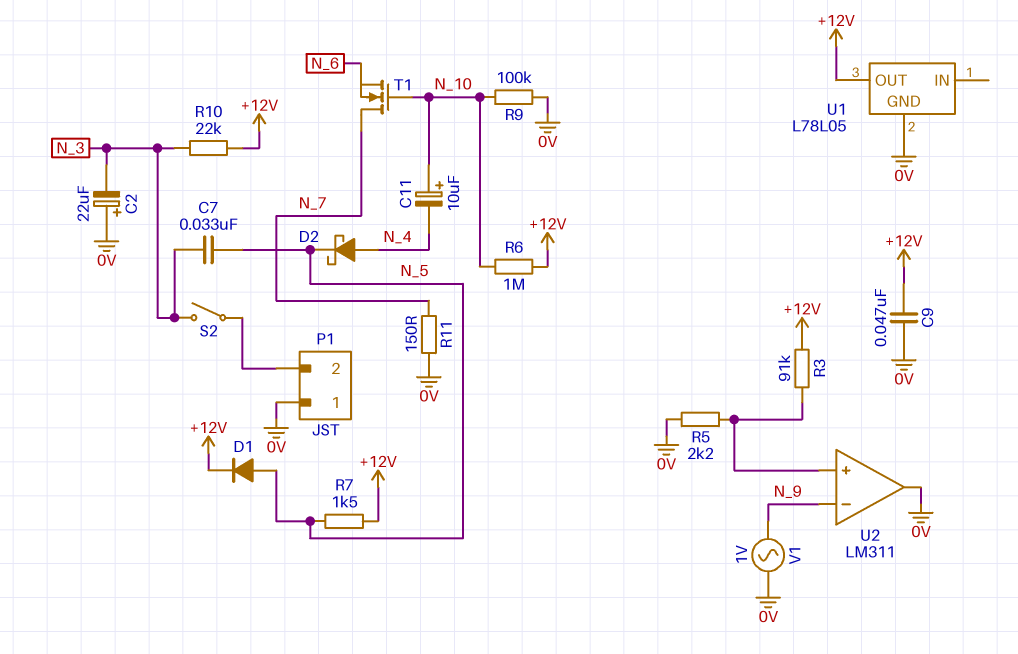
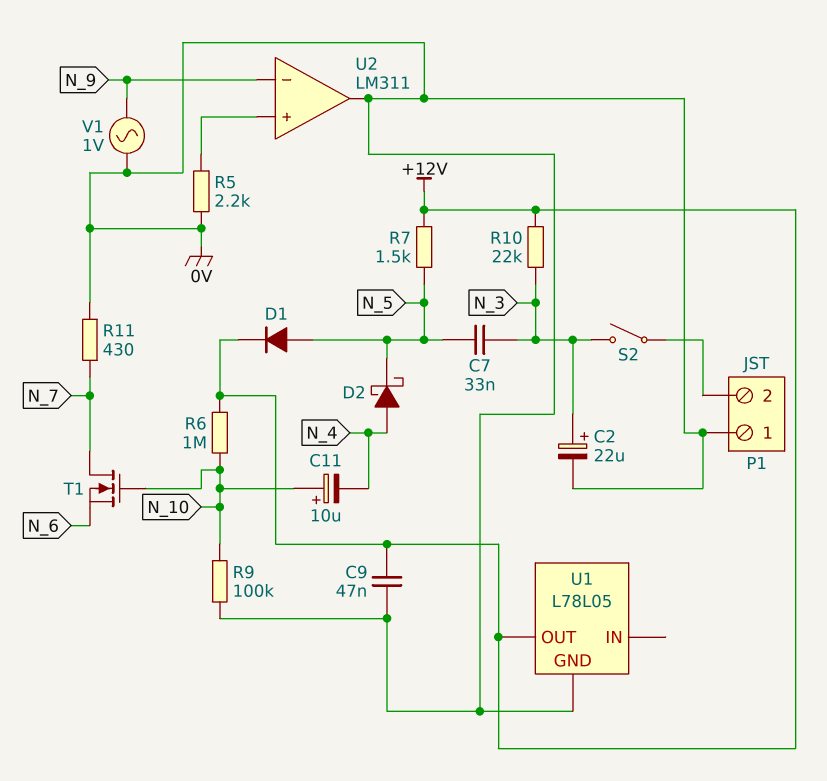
C2: 22uF (plus 0V, minus N_3) -> 22uF (plus N_3, minus 0V)
R3: 91k (+12V, U2/in+) -> none
R11: 150 (0V, N_7) -> 430 (0V, N_7)

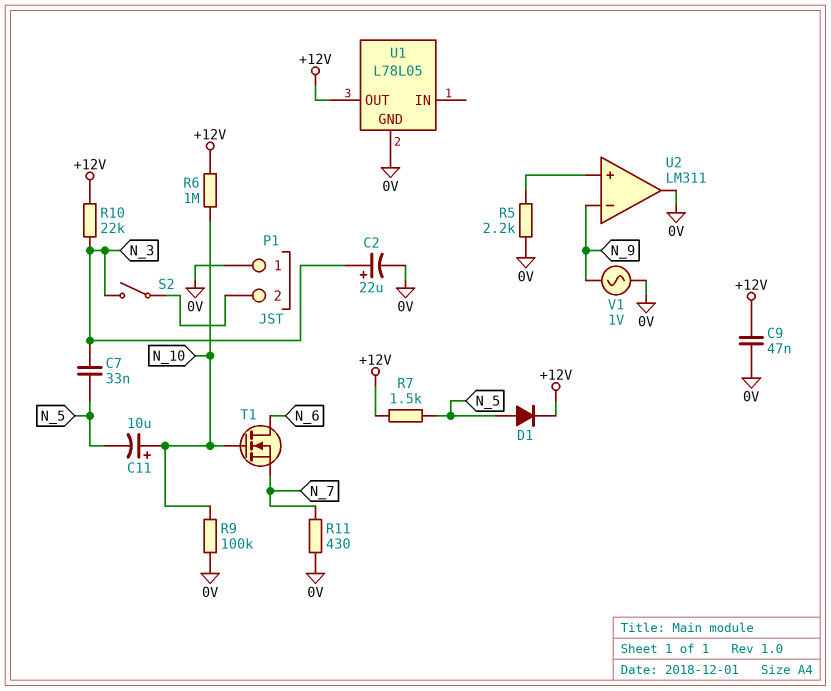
C11: 10uF (plus N_10, minus N_4) -> 10uF (plus N_10, minus N_5)
D2: schottky (A N_4, K N_5) -> none
T1: NMOS (G N_10, D N_7, S N_6) -> NMOS (G N_10, D N_6, S N_7)

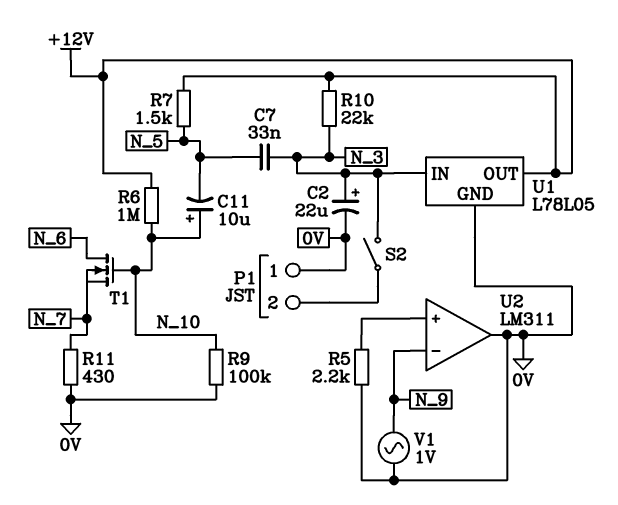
C9: 47nF (+12V, 0V) -> none
D1: diode (A N_5, K +12V) -> none
U1 pin IN: none -> N_3

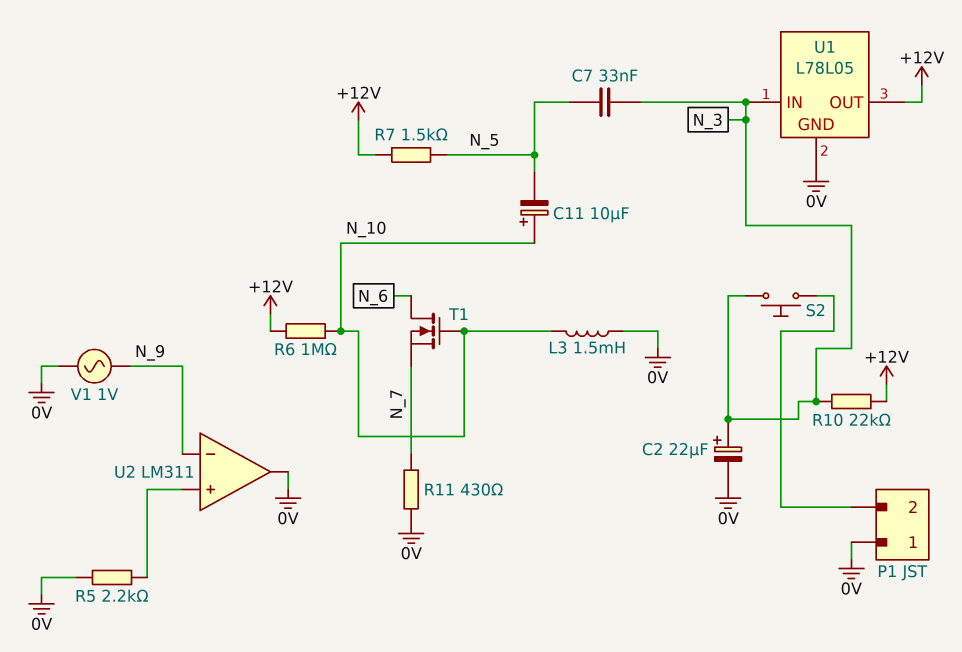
L3: none -> 1.5mH (0V, N_10)
R9: 100k (0V, N_10) -> none
S2: switch (N_3, P1/2) -> button (N_3, P1/2)

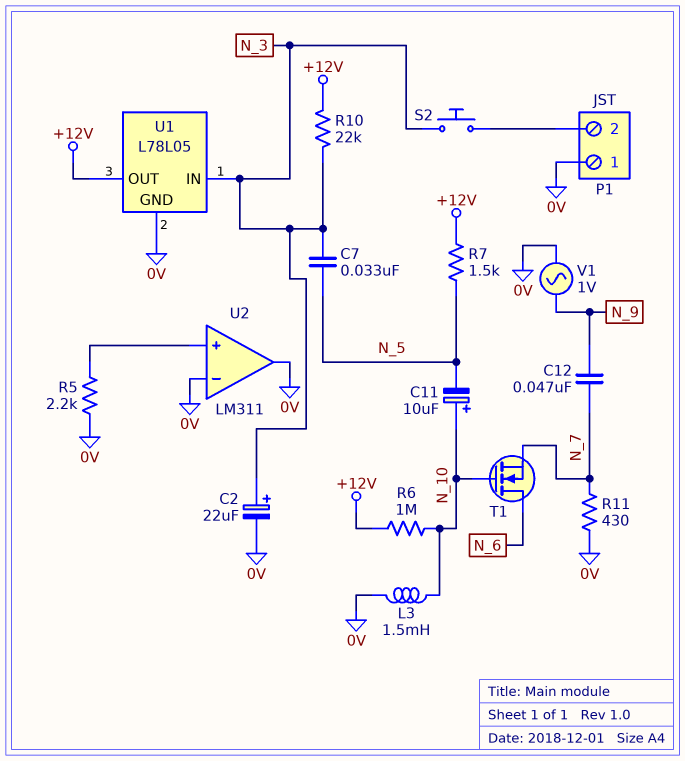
C12: none -> 47nF (N_7, N_9)
U2 pin in-: N_9 -> 0V

